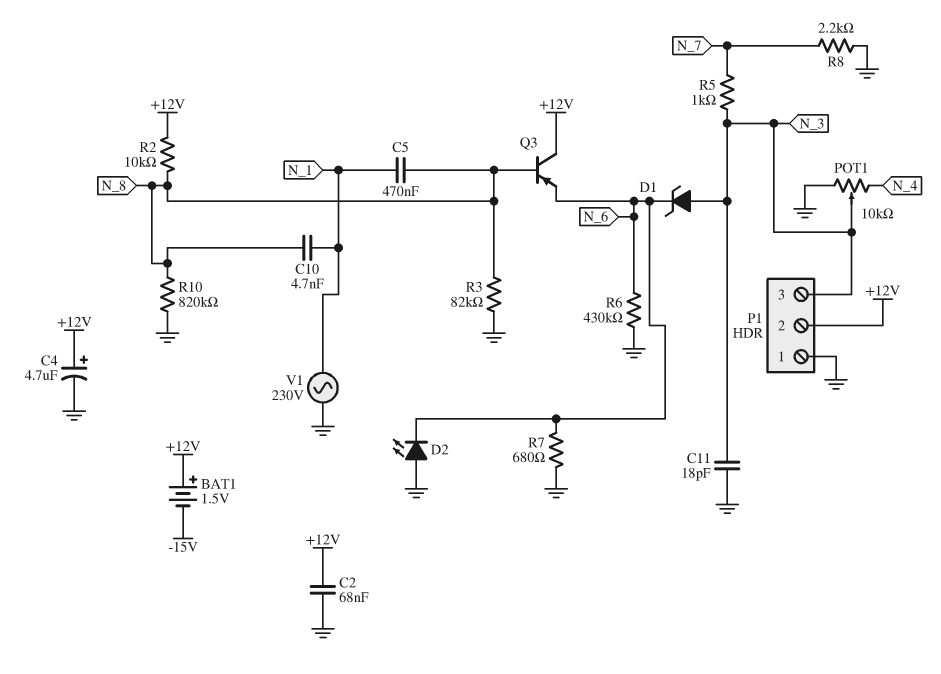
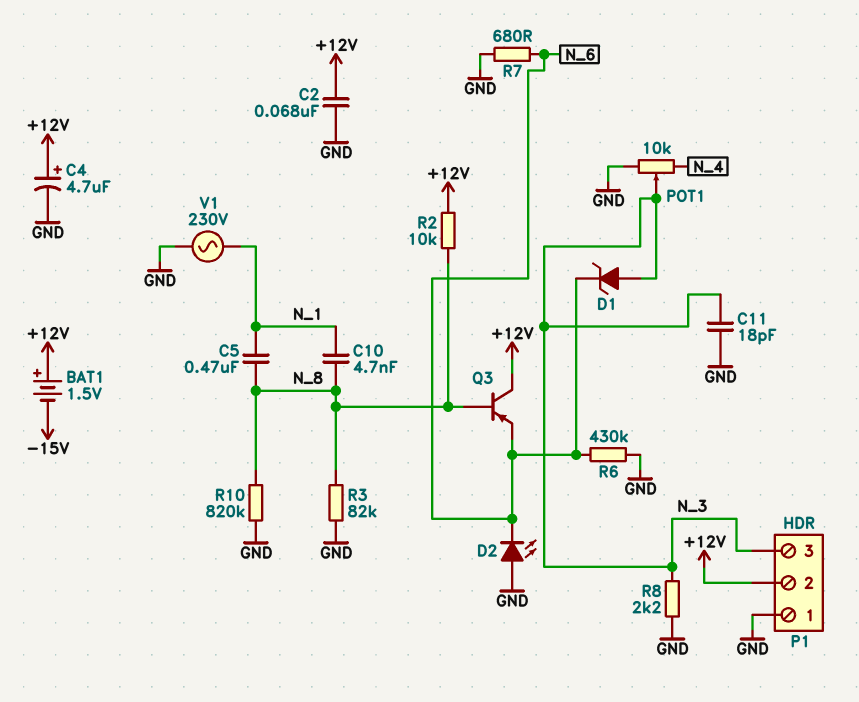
R5: 1k (N_3, N_7) -> none
R8: 2.2k (GND, N_7) -> 2.2k (GND, N_3)

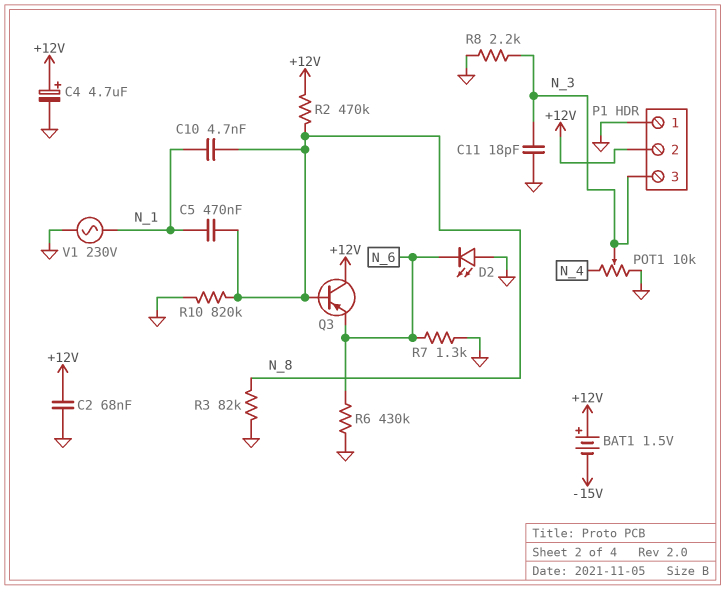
D1: zener (A N_3, K N_6) -> none
R2: 10k (+12V, N_8) -> 470k (+12V, N_8)
R7: 680 (GND, N_6) -> 1.3k (GND, N_6)

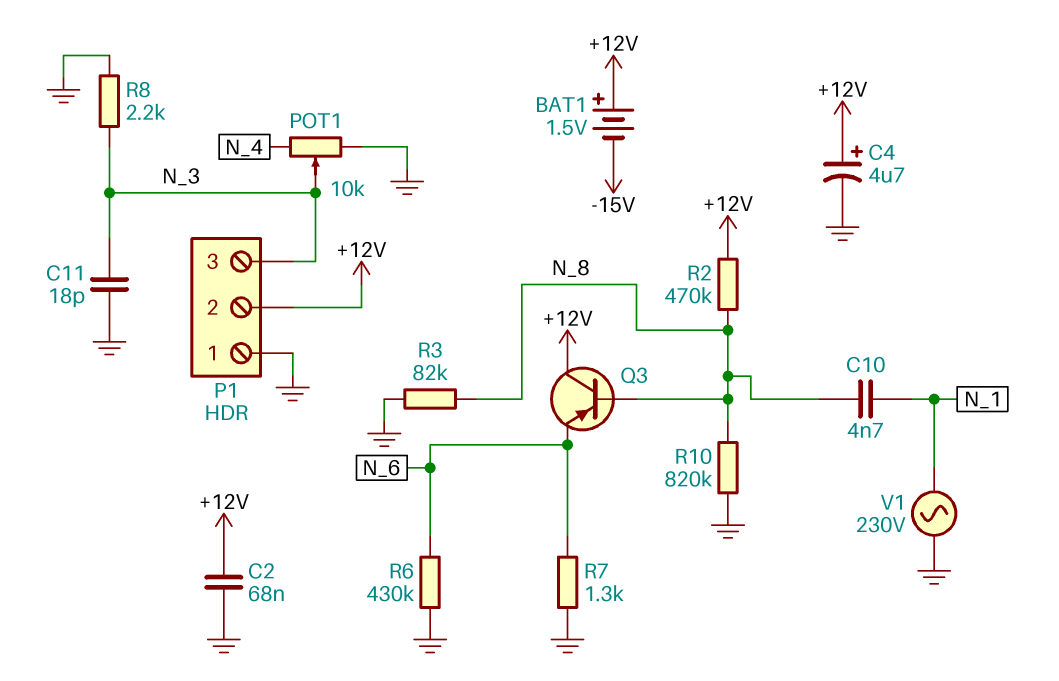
C5: 470nF (N_1, N_8) -> none
D2: LED (A GND, K N_6) -> none

